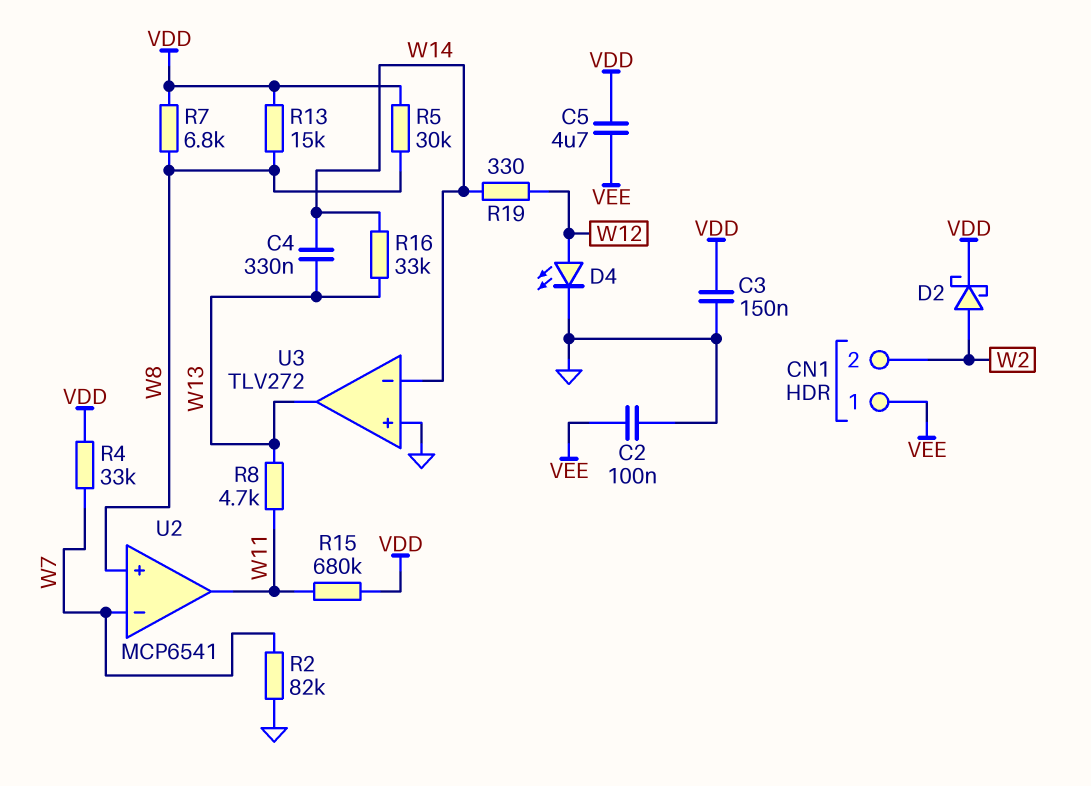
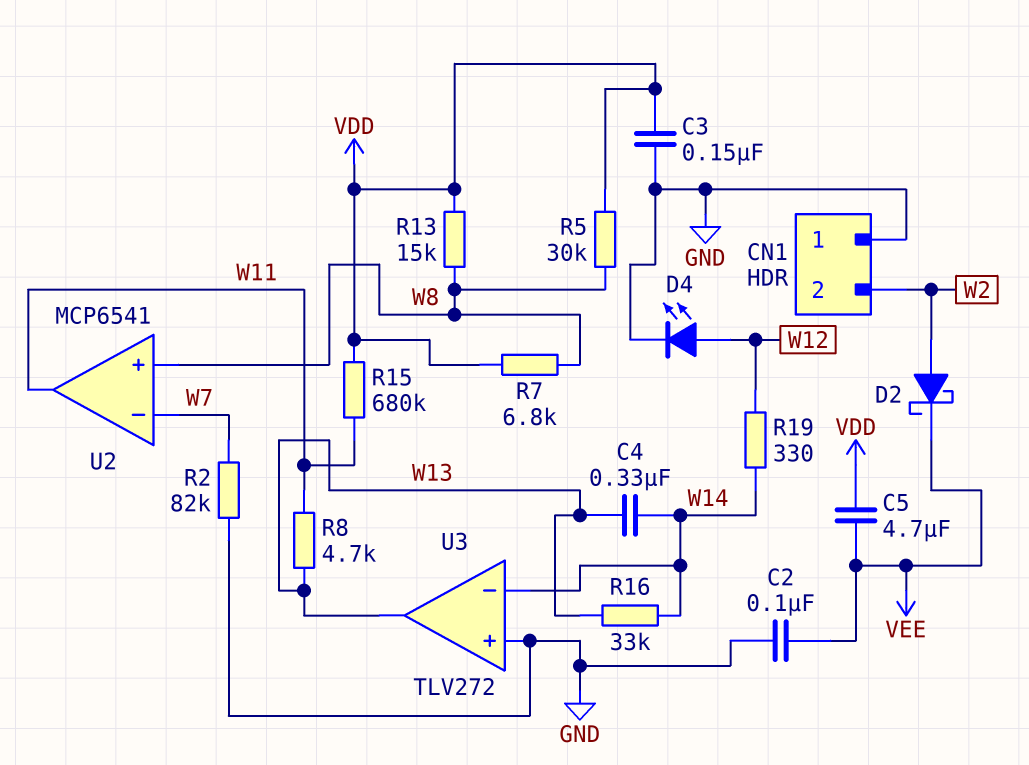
CN1 pin 1: VEE -> GND
D2: schottky (A W2, K VDD) -> schottky (A W2, K VEE)
R4: 33k (VDD, W7) -> none

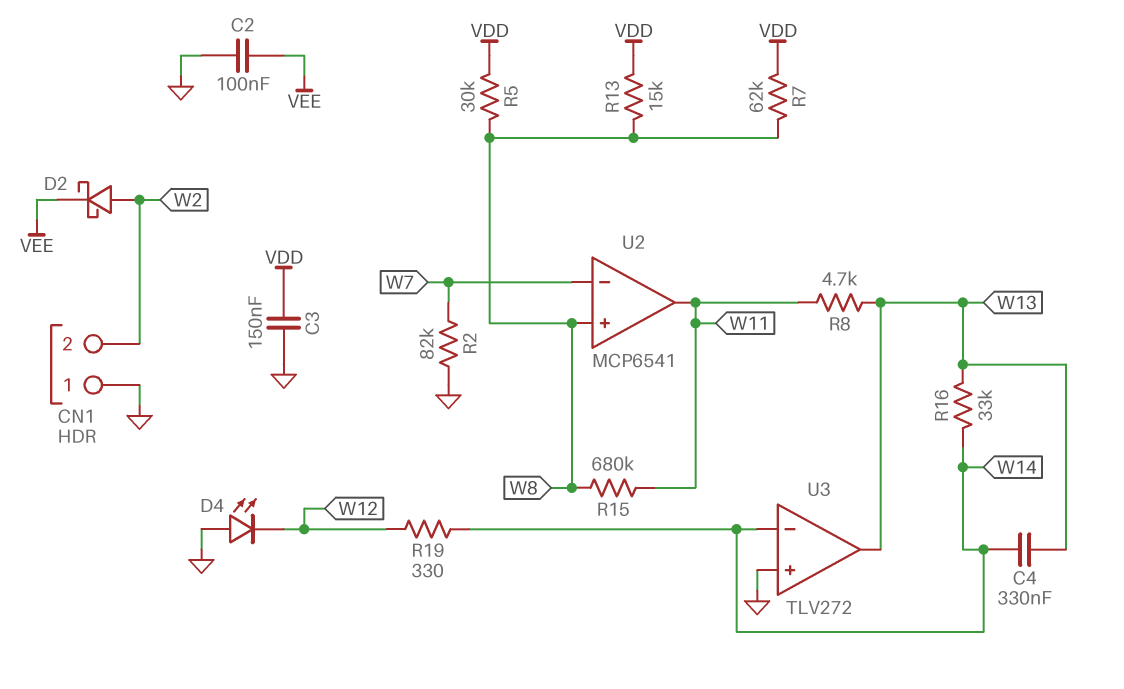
C5: 4.7uF (VDD, VEE) -> none
D4: LED (A W12, K GND) -> LED (A GND, K W12)
R7: 6.8k (VDD, W8) -> 62k (VDD, W8)
R15: 680k (VDD, W11) -> 680k (W8, W11)

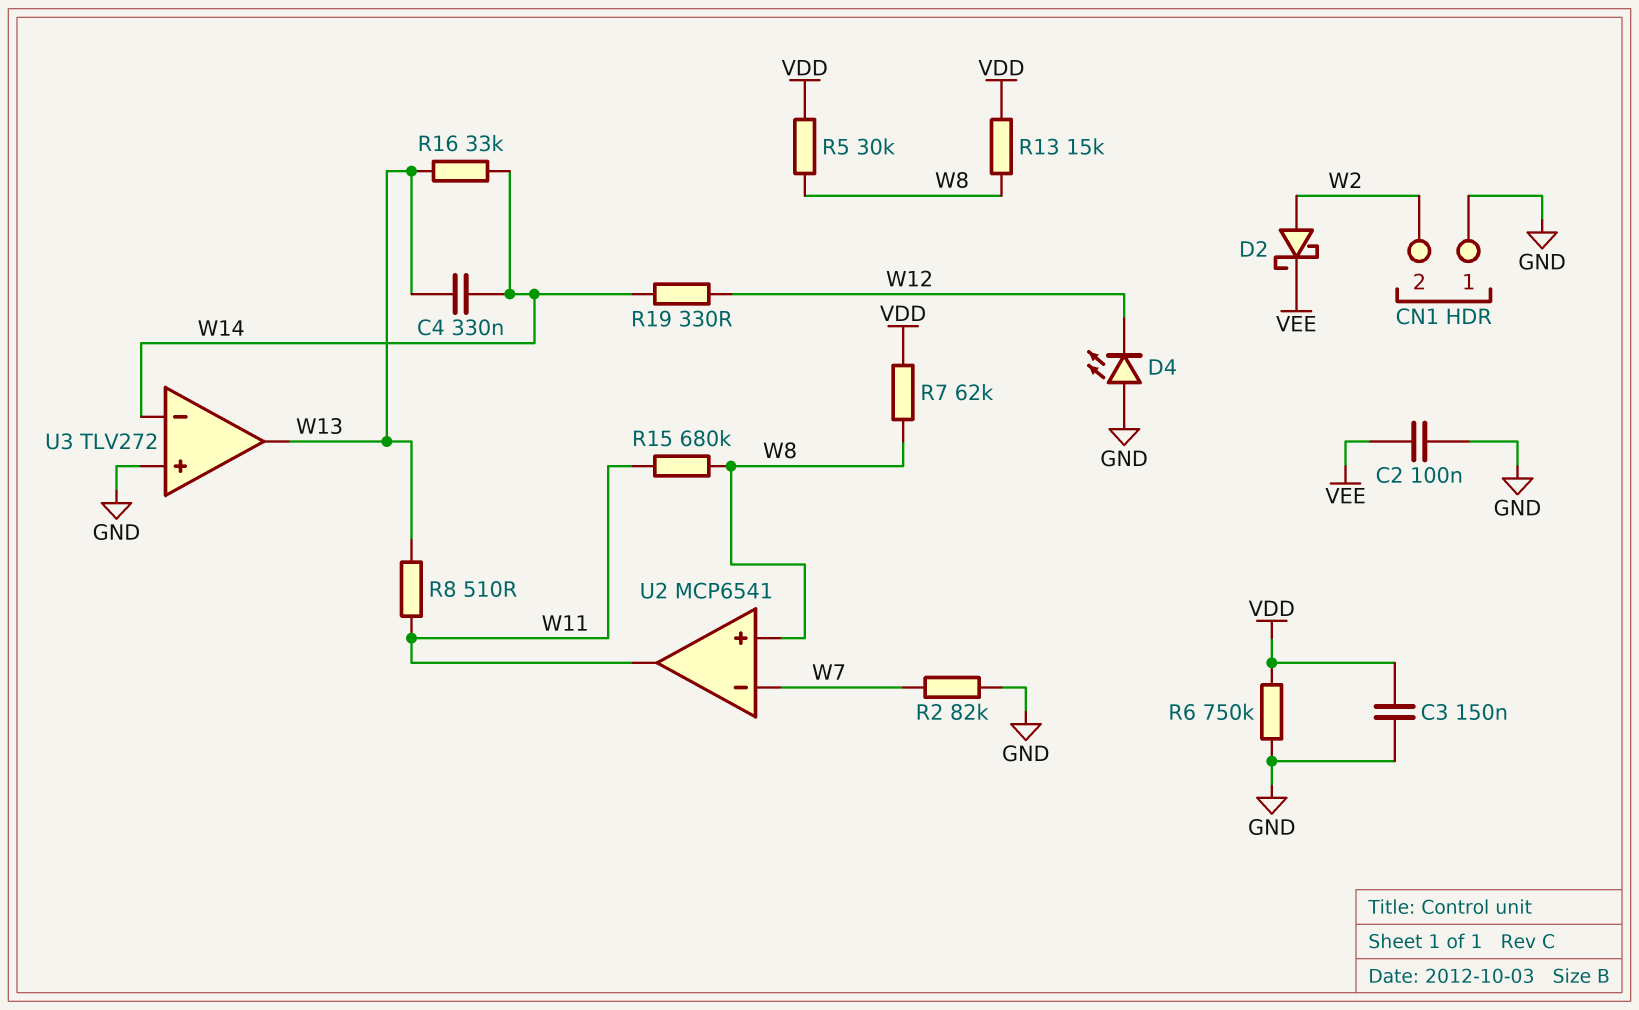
R6: none -> 750k (GND, VDD)
R8: 4.7k (W11, W13) -> 510 (W11, W13)

